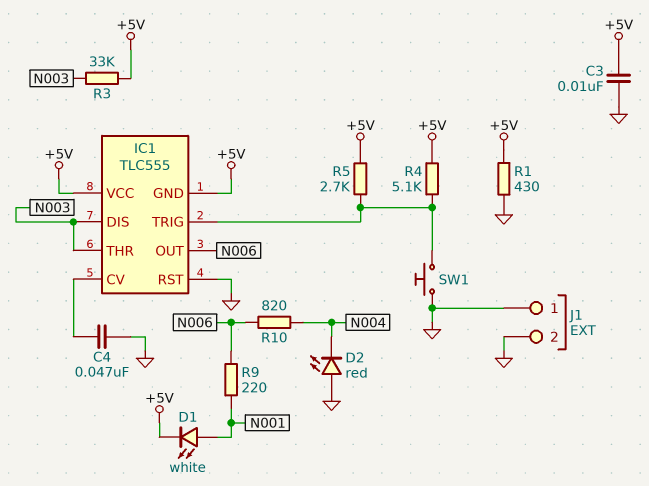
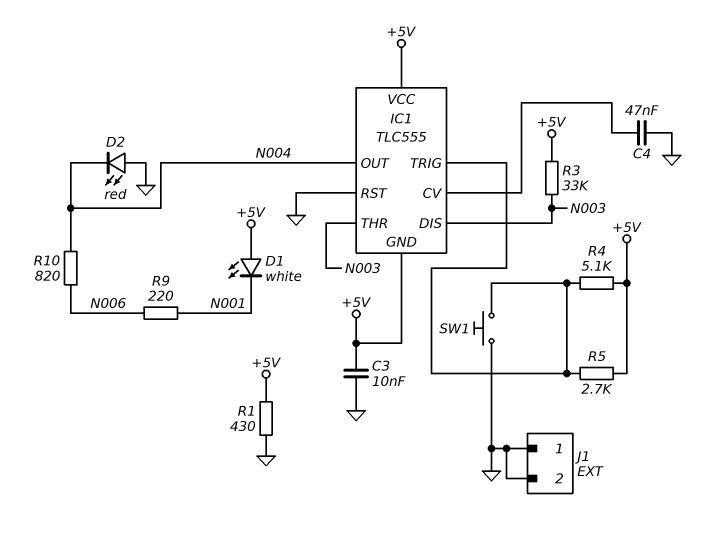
D1: LED white (A N001, K +5V) -> LED white (A +5V, K N001)
IC1 pin OUT: N006 -> N004

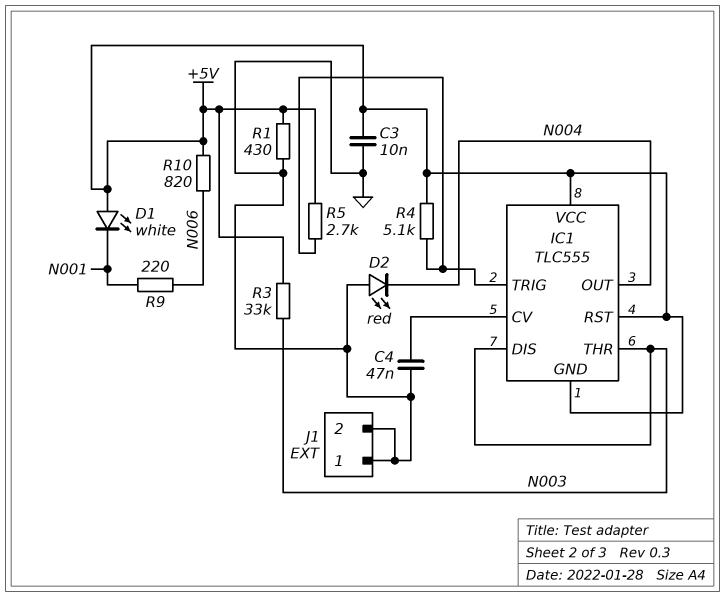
IC1 pin RST: GND -> +5V
R10: 820 (N004, N006) -> 820 (+5V, N006)
SW1: button (GND, IC1/TRIG) -> none

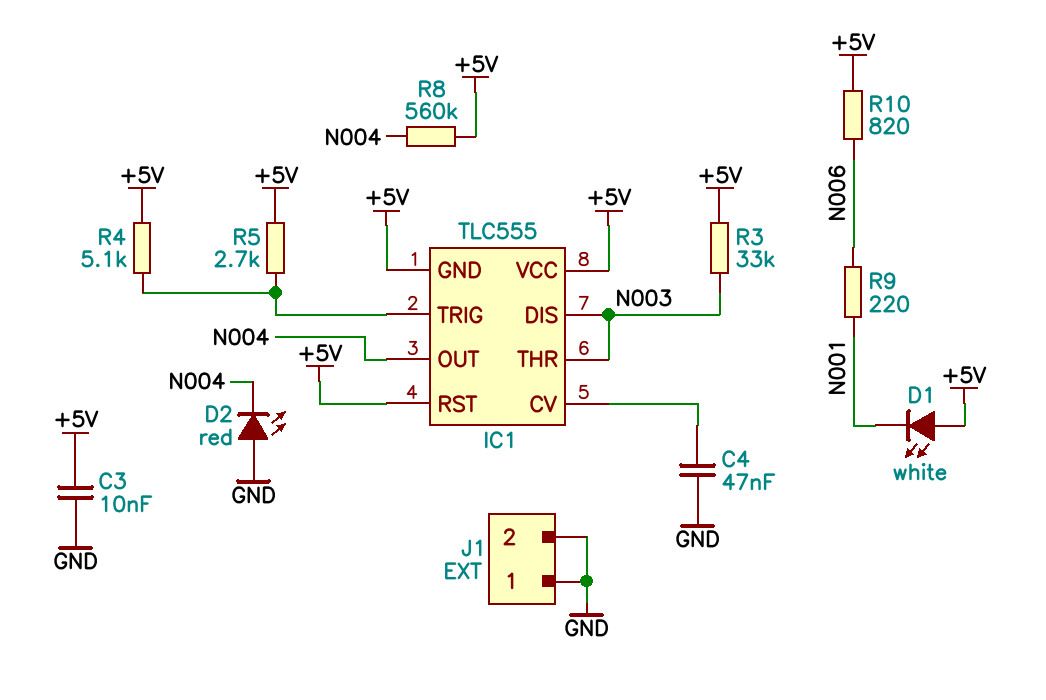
R1: 430 (+5V, GND) -> none
R8: none -> 560k (+5V, N004)

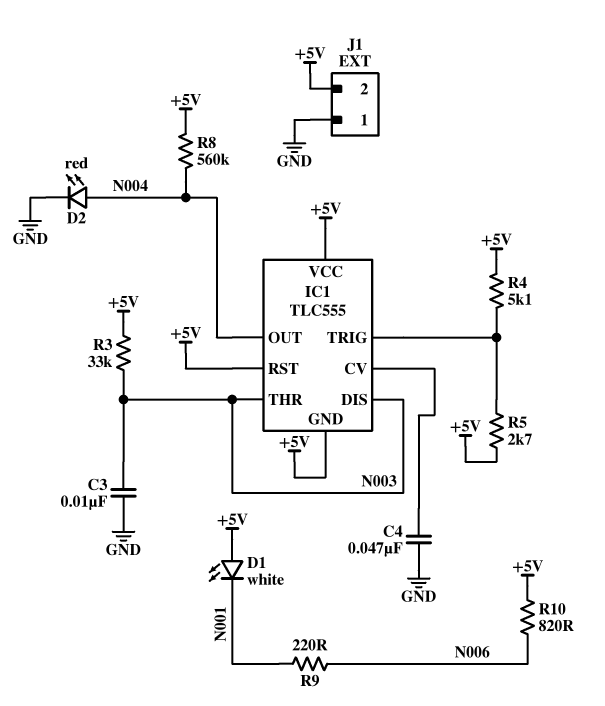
C3: 10nF (+5V, GND) -> 10nF (GND, N003)
D2: LED red (A GND, K N004) -> LED red (A N004, K GND)
J1 pin 2: GND -> +5V

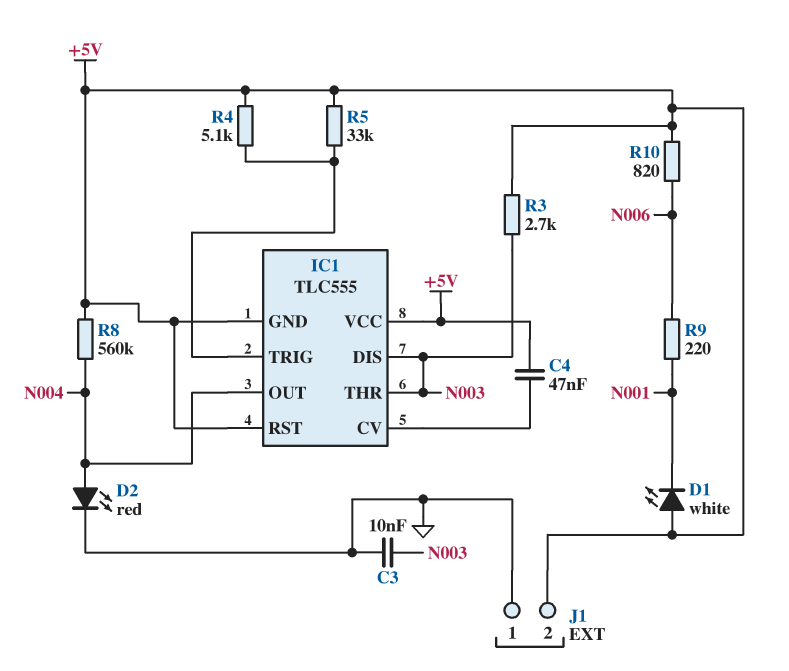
C4: 47nF (GND, IC1/CV) -> 47nF (+5V, IC1/CV)
R3: 33k (+5V, N003) -> 2.7k (+5V, N003)
R5: 2.7k (+5V, IC1/TRIG) -> 33k (+5V, IC1/TRIG)

